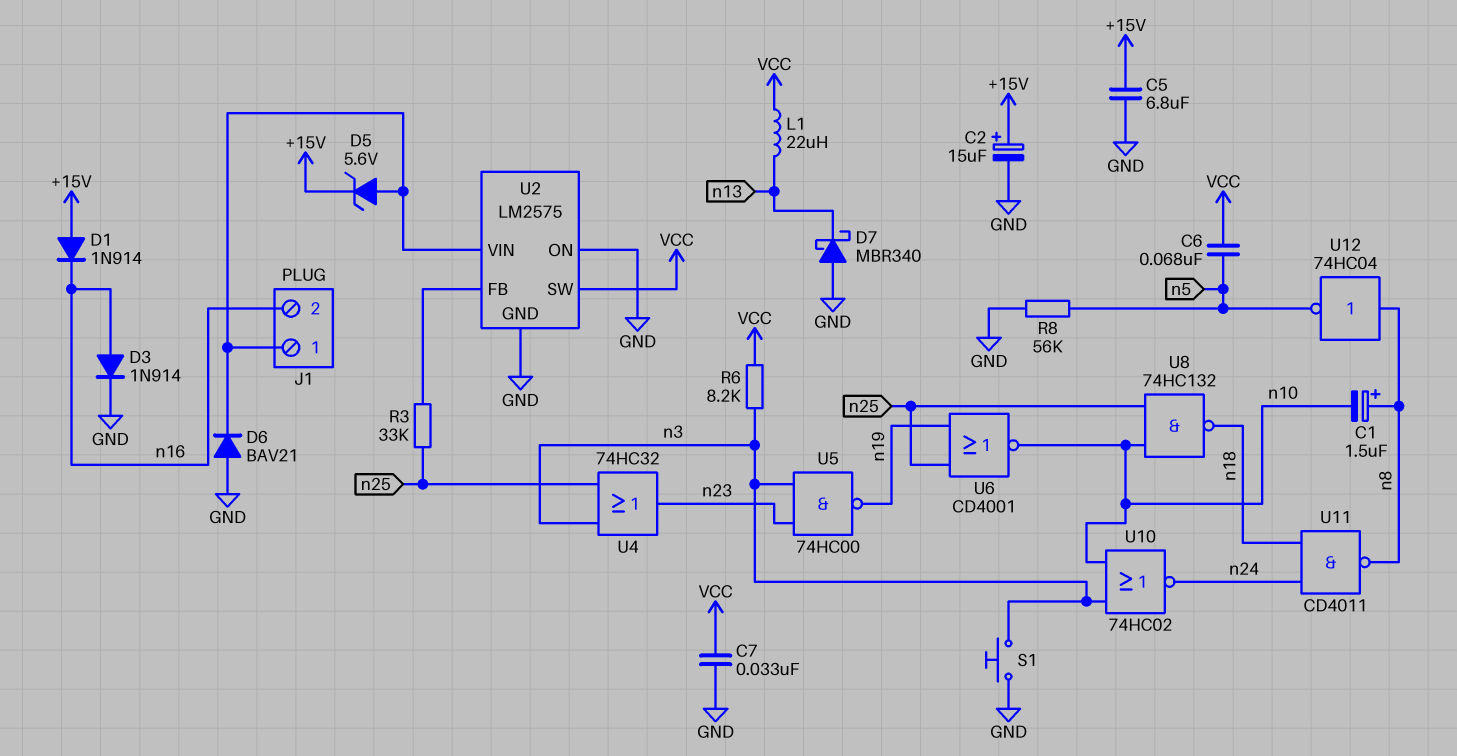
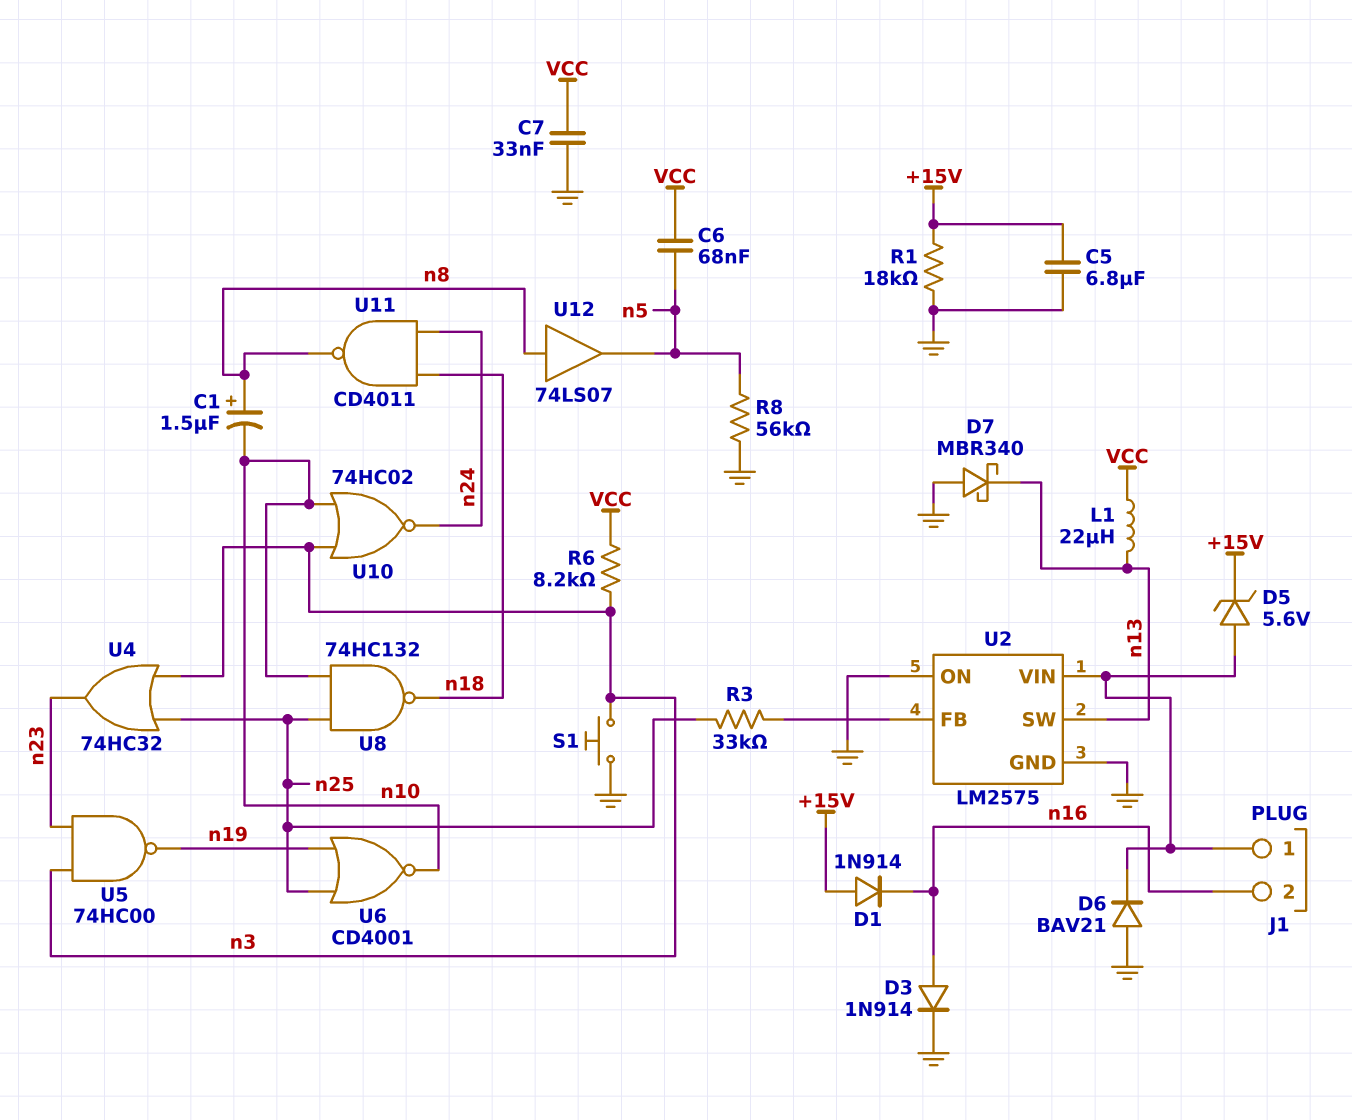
C2: 15uF (plus +15V, minus GND) -> none
R1: none -> 18k (+15V, GND)
U2 pin SW: VCC -> n13
U12: NOT 74HC04 (in n8, out n5) -> buffer 74LS07 (in n8, out n5)

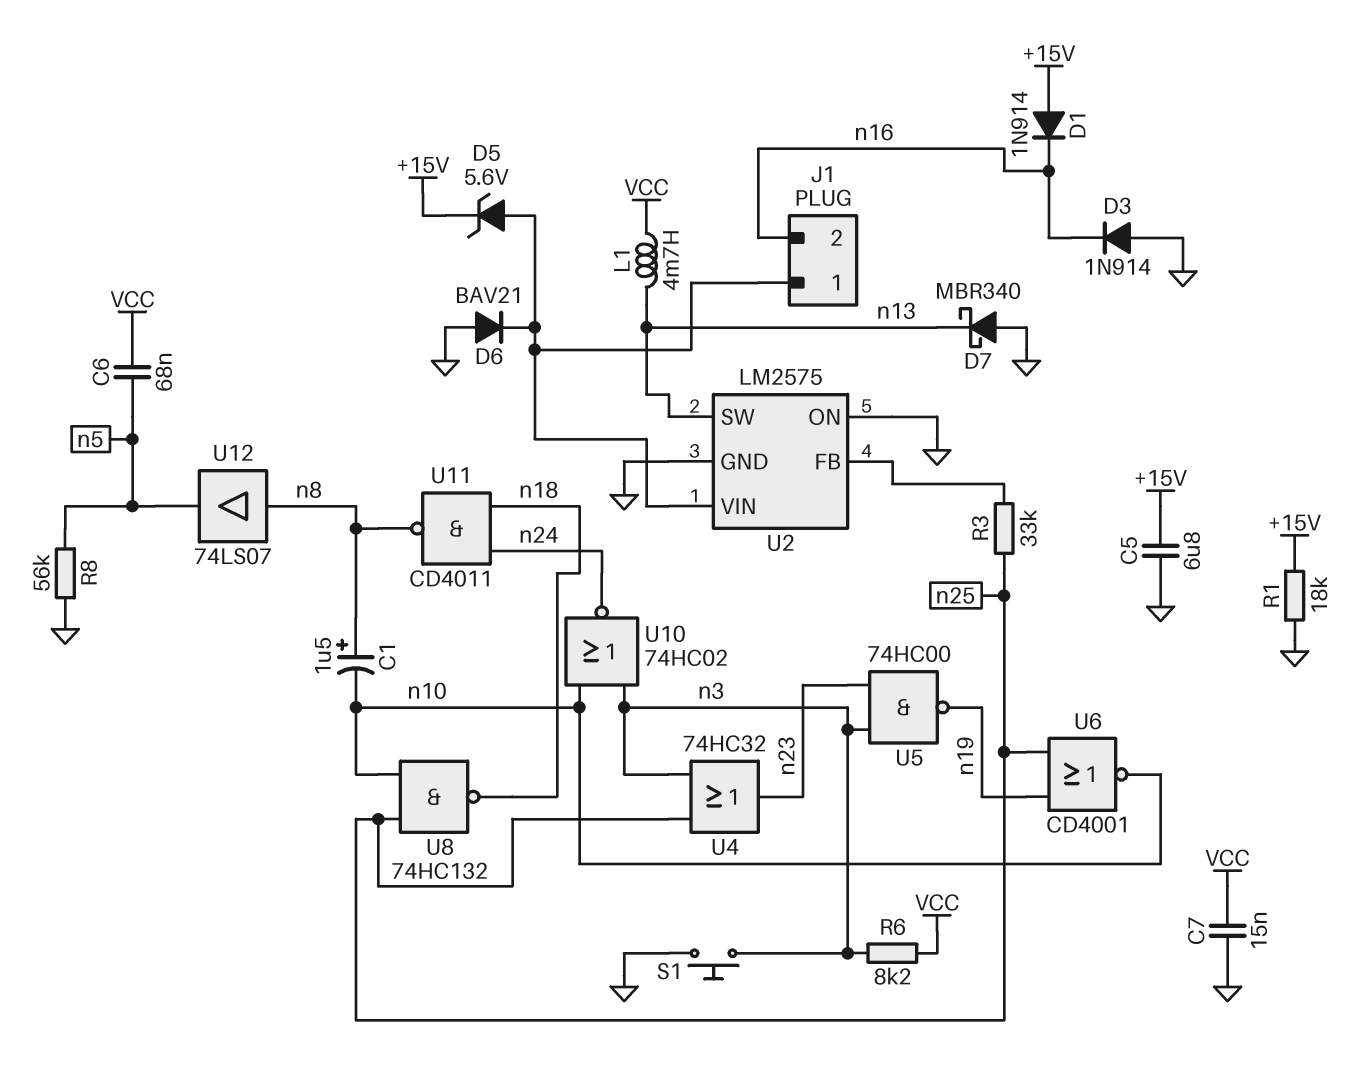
C7: 33nF (GND, VCC) -> 15nF (GND, VCC)
D3: diode 1N914 (A n16, K GND) -> diode 1N914 (A GND, K n16)
L1: 22uH (VCC, n13) -> 4.7mH (VCC, n13)

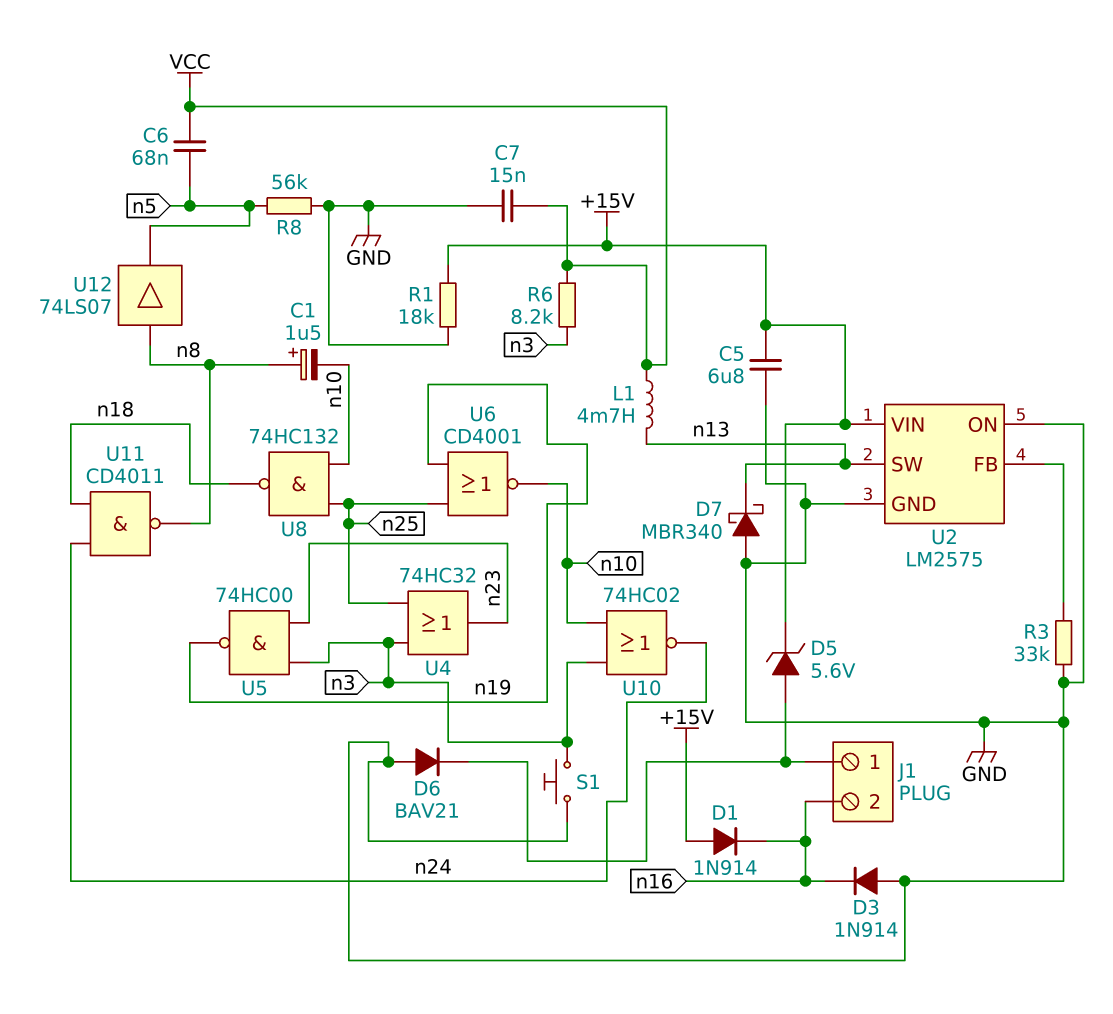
R3: 33k (U2/FB, n25) -> 33k (GND, U2/FB)
U2 pin VIN: J1/1 -> +15V

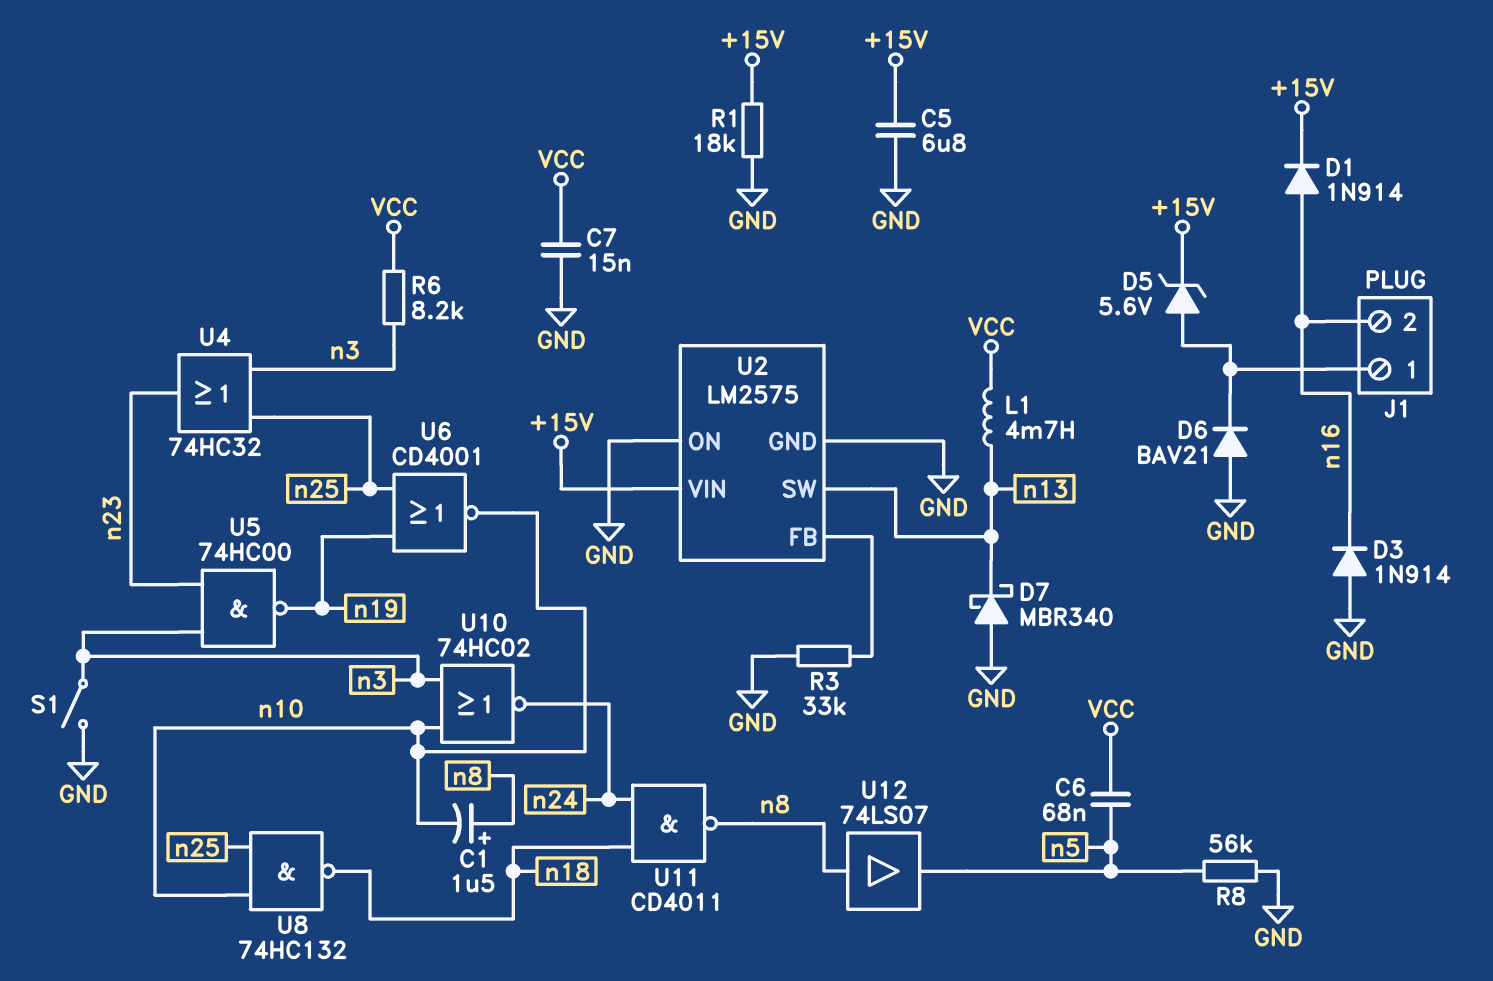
D1: diode 1N914 (A +15V, K n16) -> diode 1N914 (A n16, K +15V)
S1: button (GND, n3) -> switch (GND, n3)

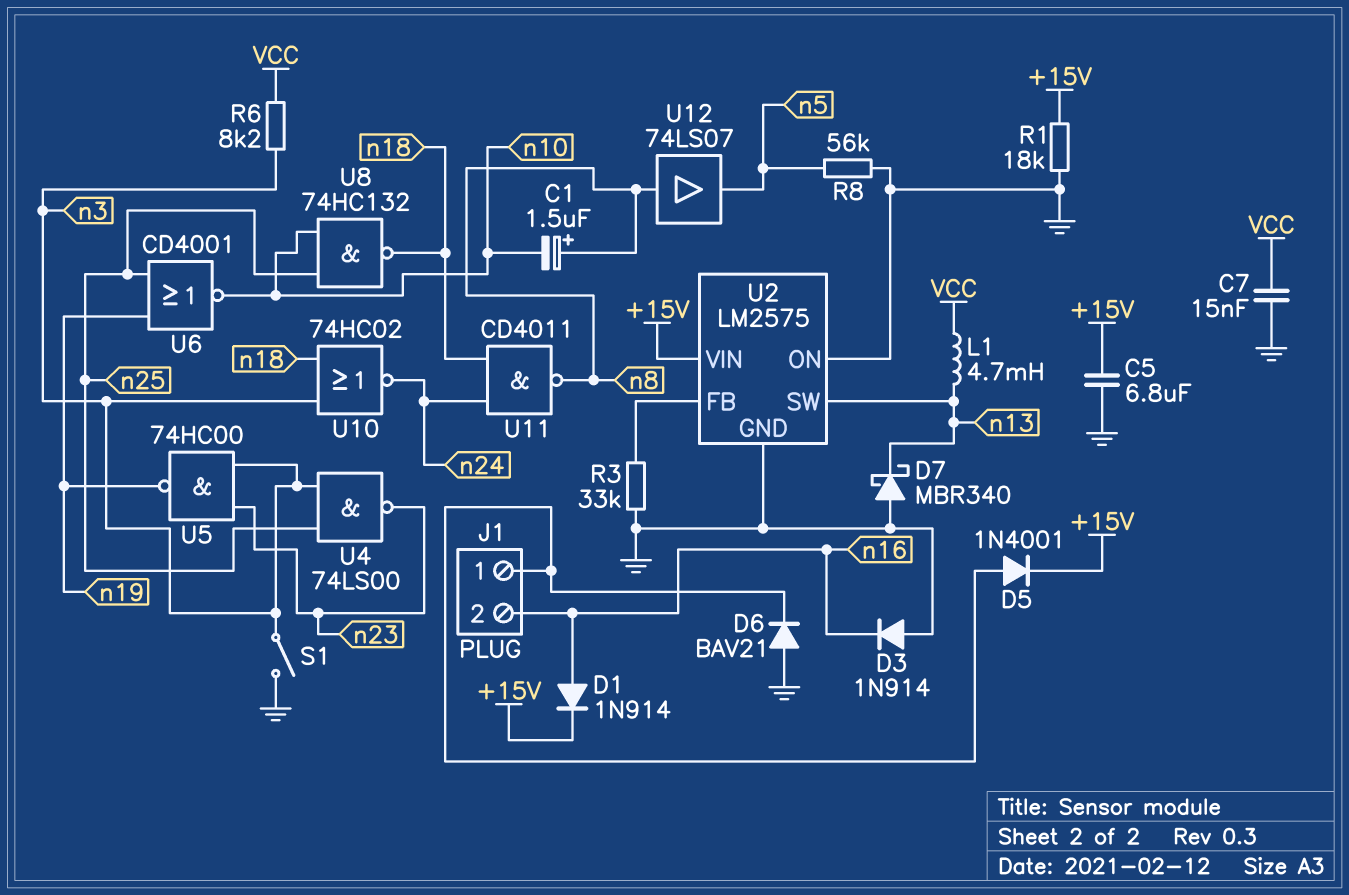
C6: 68nF (VCC, n5) -> none
D5: zener 5.6V (A J1/1, K +15V) -> diode 1N4001 (A J1/1, K +15V)
U4: OR 74HC32 (in n3, in n25, out n23) -> NAND 74LS00 (in n3, in n25, out n23)
U10: NOR 74HC02 (in n3, in n10, out n24) -> NOR 74HC02 (in n3, in n18, out n24)

